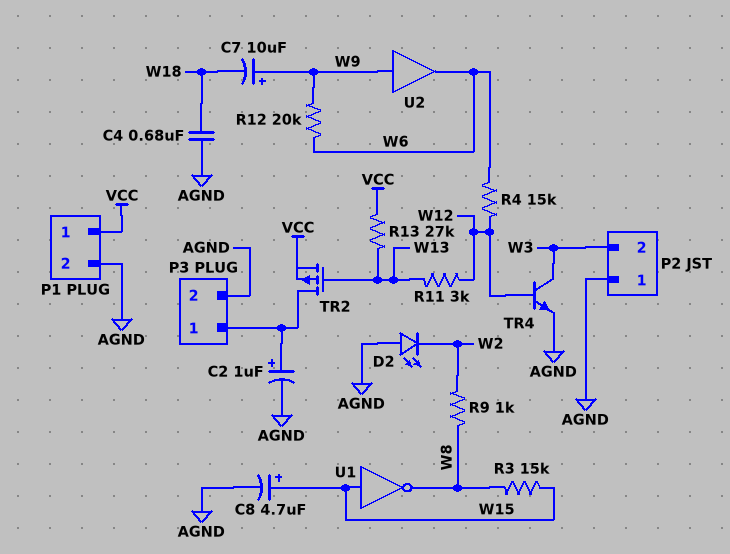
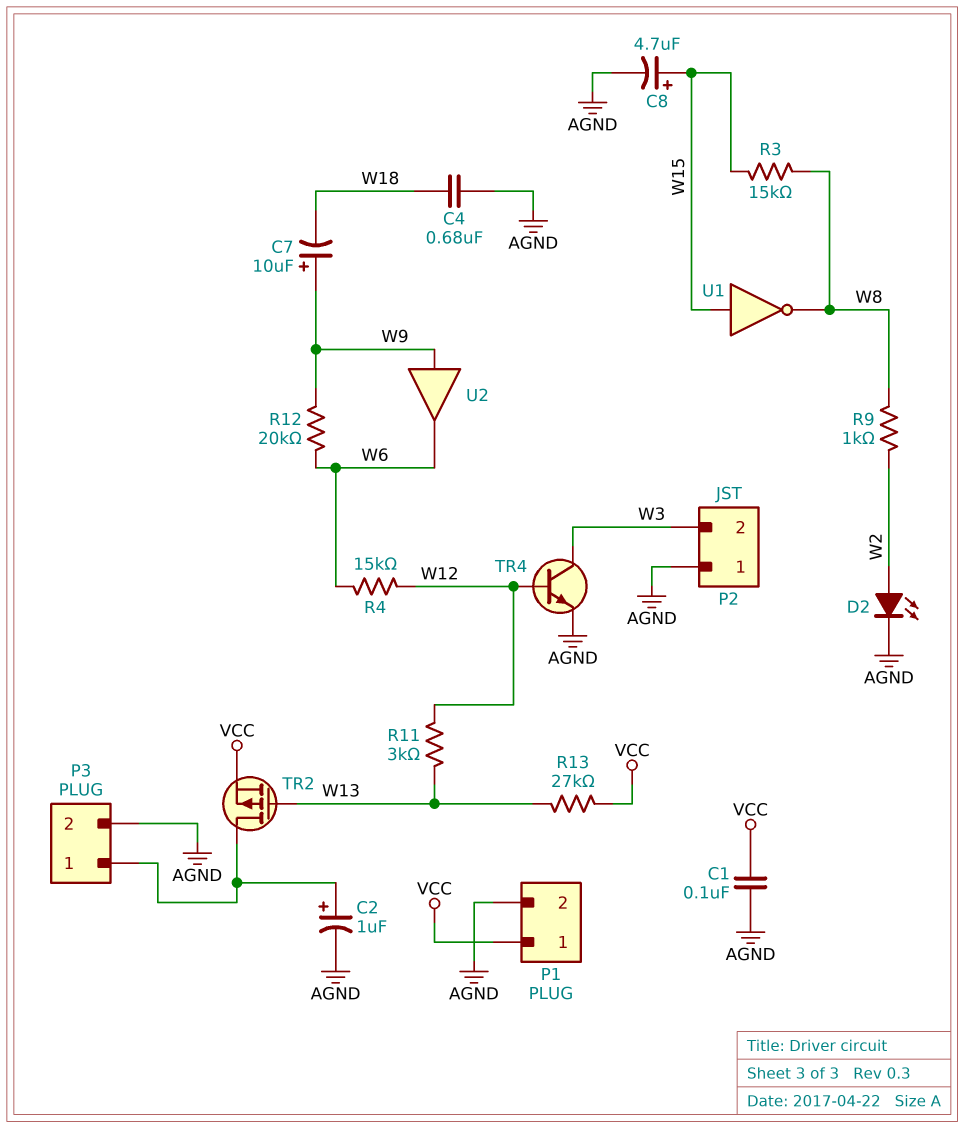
C1: none -> 100nF (AGND, VCC)
D2: LED (A AGND, K W2) -> LED (A W2, K AGND)

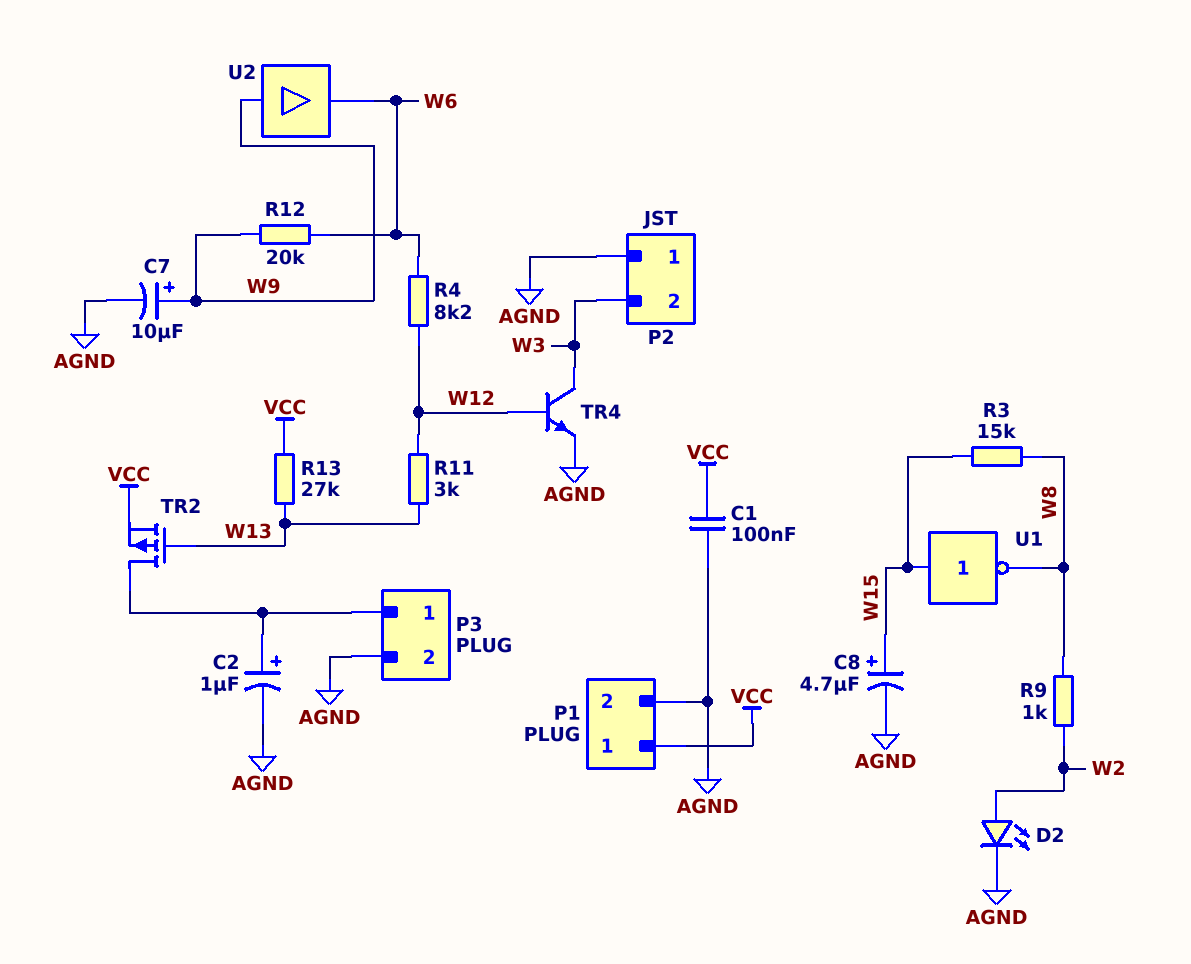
C4: 680nF (AGND, W18) -> none
C7: 10uF (plus W9, minus W18) -> 10uF (plus W9, minus AGND)
R4: 15k (W6, W12) -> 8.2k (W6, W12)

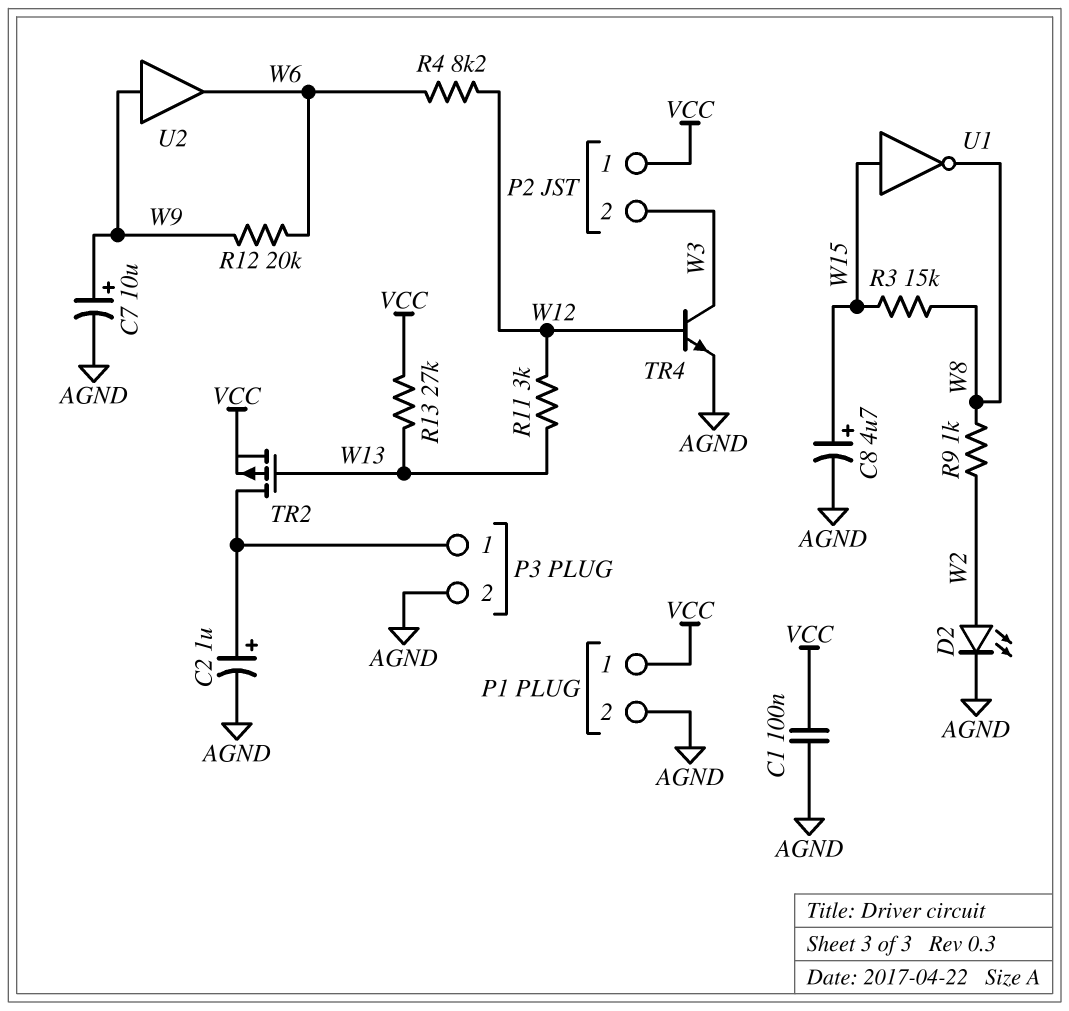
P2 pin 1: AGND -> VCC

